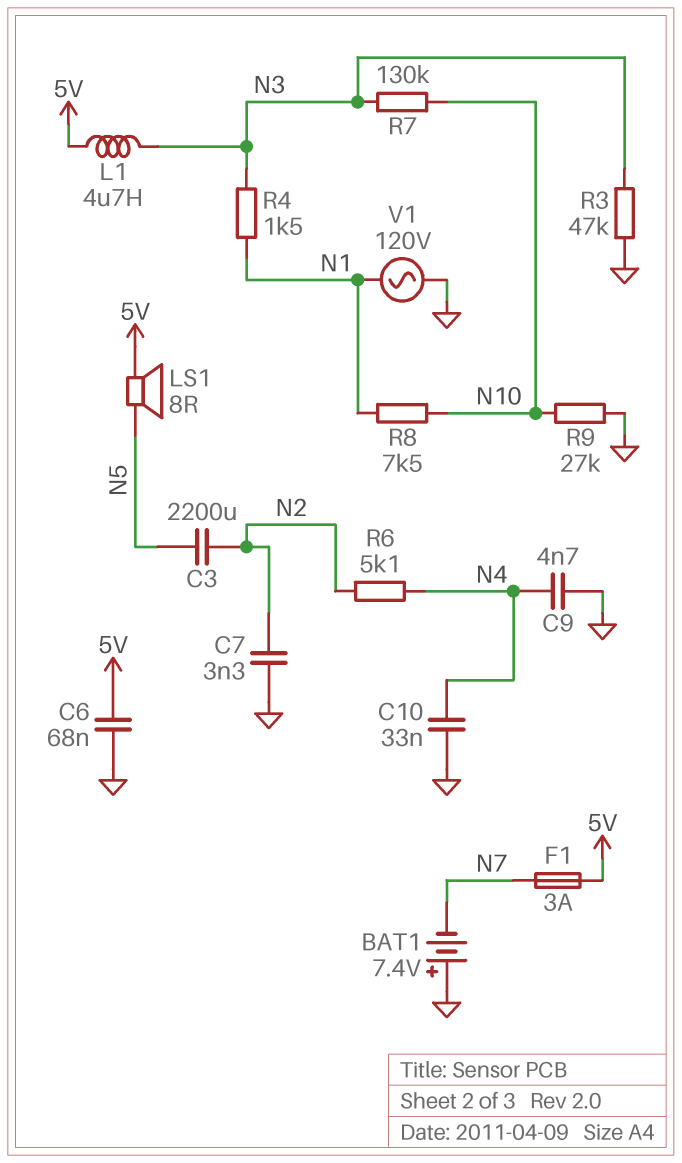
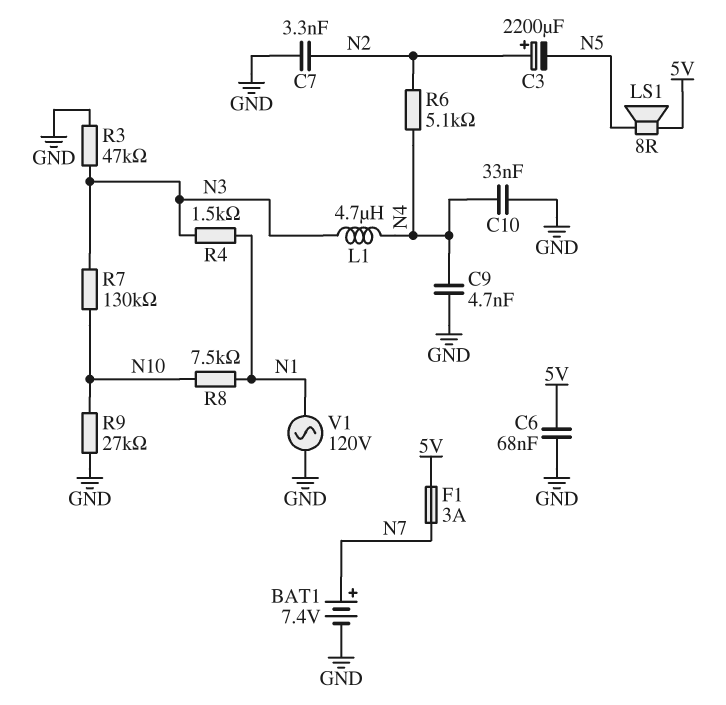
BAT1: 7.4V (plus GND, minus N7) -> 7.4V (plus N7, minus GND)
C3: 2200uF (N2, N5) -> 2200uF (plus N2, minus N5)
L1: 4.7uH (5V, N3) -> 4.7uH (N3, N4)

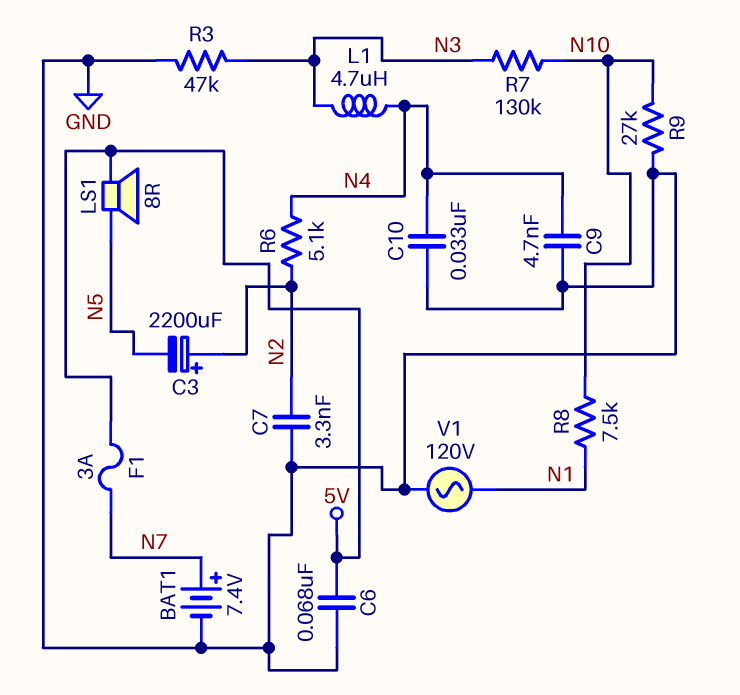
R4: 1.5k (N1, N3) -> none

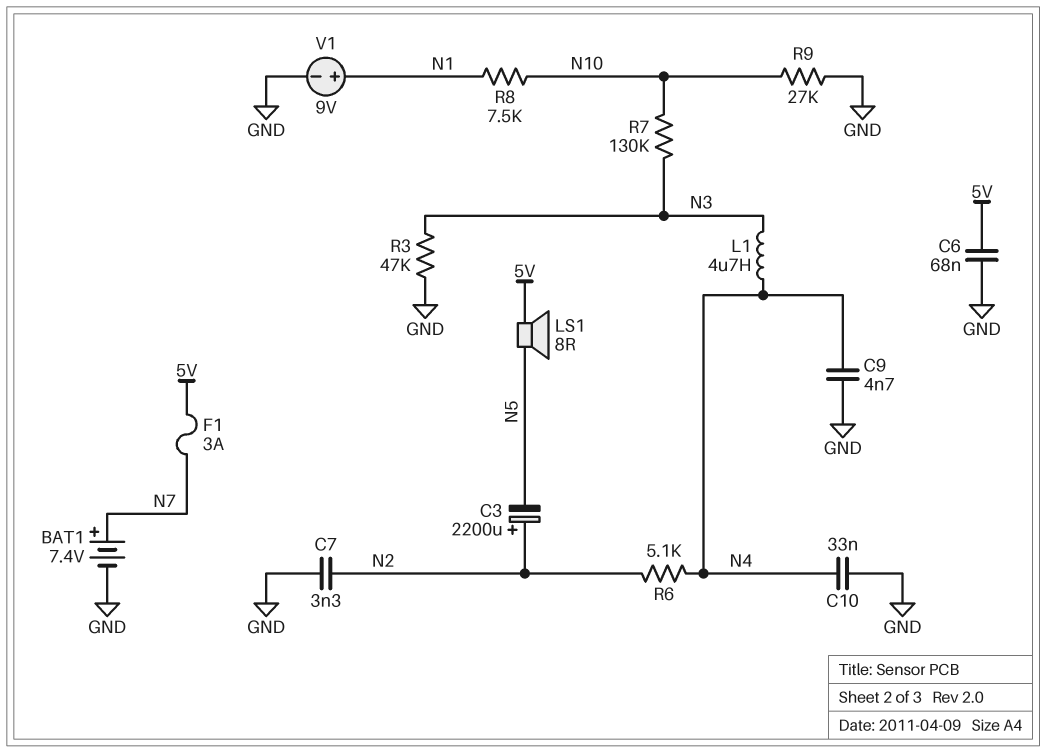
V1: AC 120V (GND, N1) -> 9V (plus N1, minus GND)

